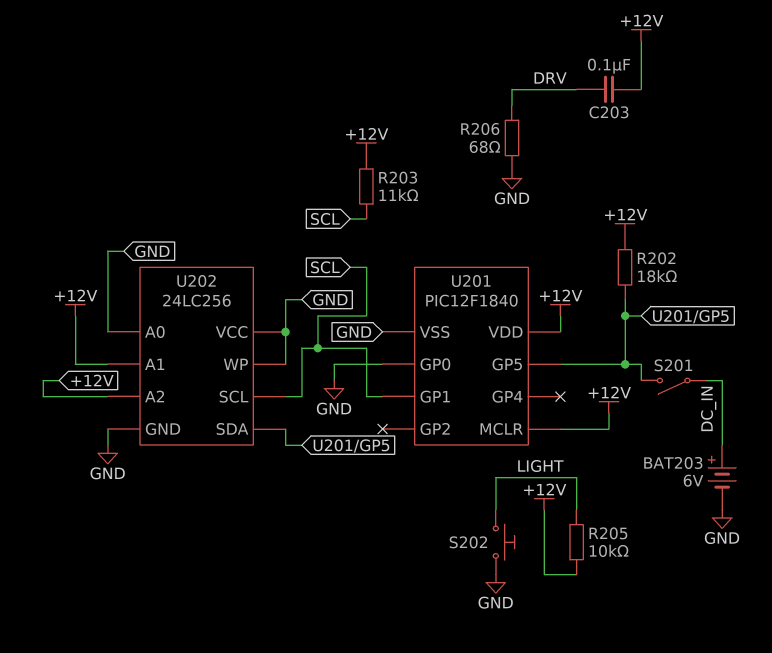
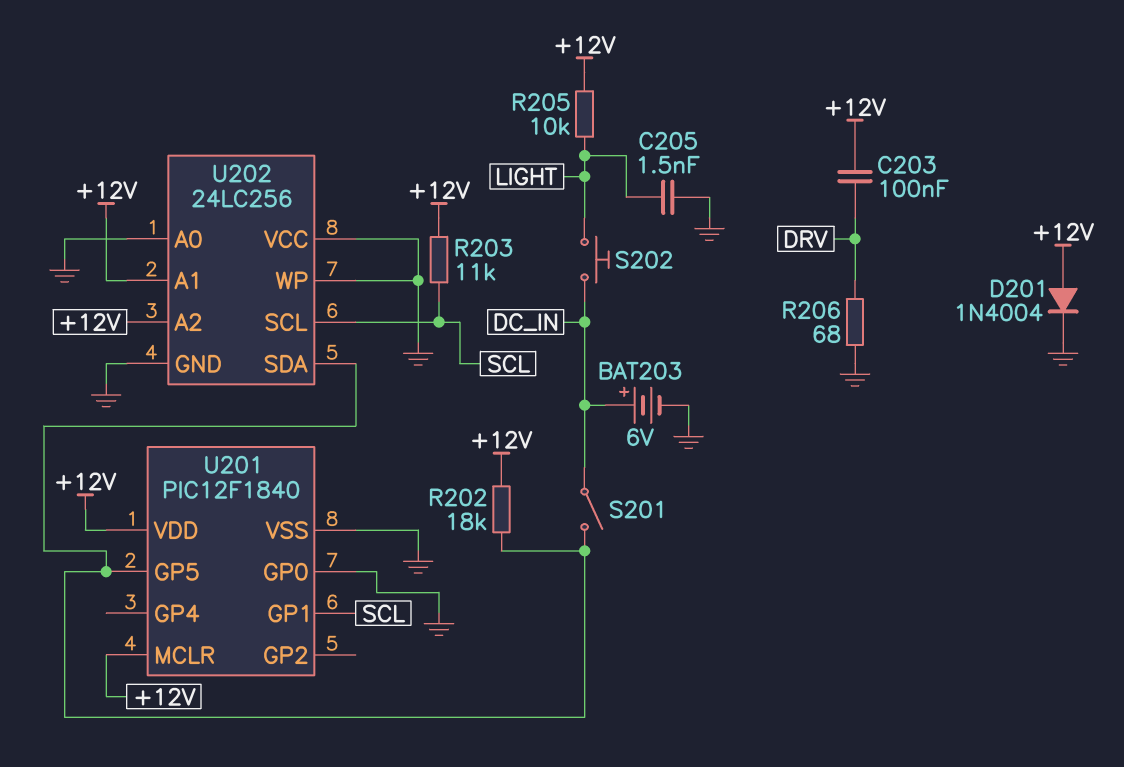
C205: none -> 1.5nF (GND, LIGHT)
D201: none -> diode 1N4004 (A +12V, K GND)
S202: button (GND, LIGHT) -> button (DC_IN, LIGHT)

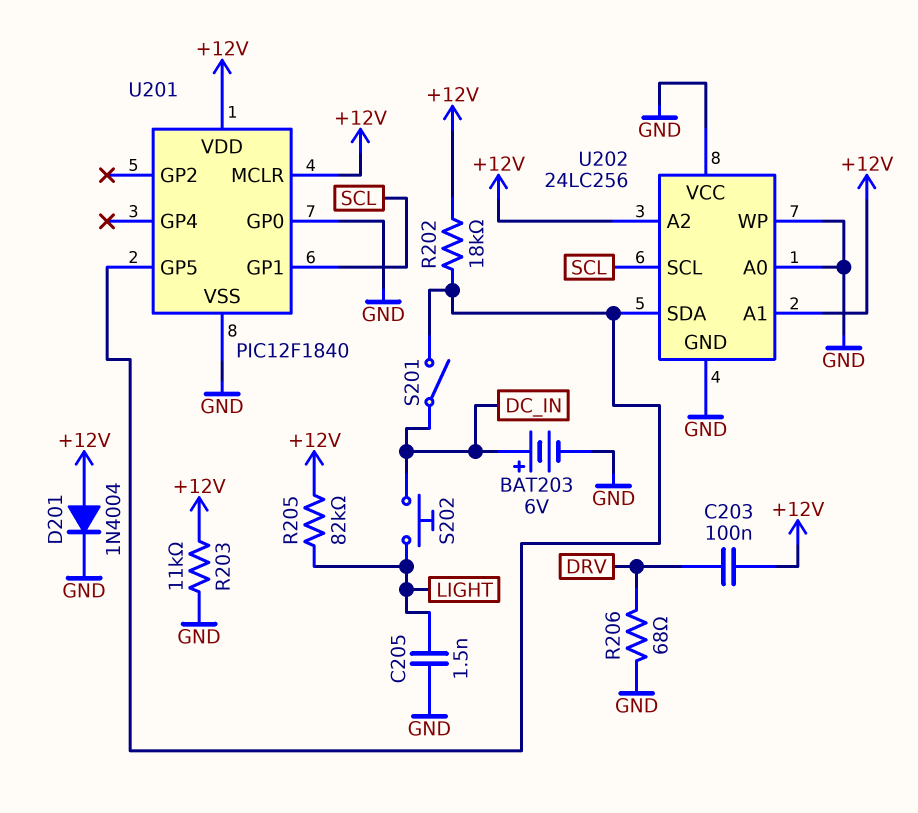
R203: 11k (+12V, SCL) -> 11k (+12V, GND)
R205: 10k (+12V, LIGHT) -> 82k (+12V, LIGHT)

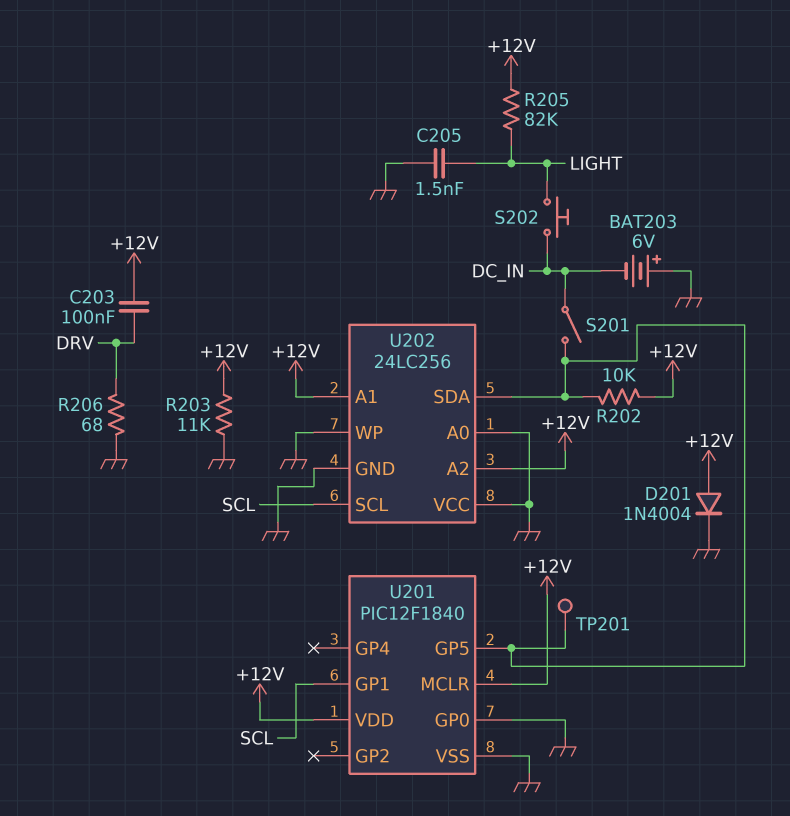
BAT203: 6V (plus DC_IN, minus GND) -> 6V (plus GND, minus DC_IN)
R202: 18k (+12V, U201/GP5) -> 10k (+12V, U201/GP5)
TP201: none -> test point (U201/GP5)

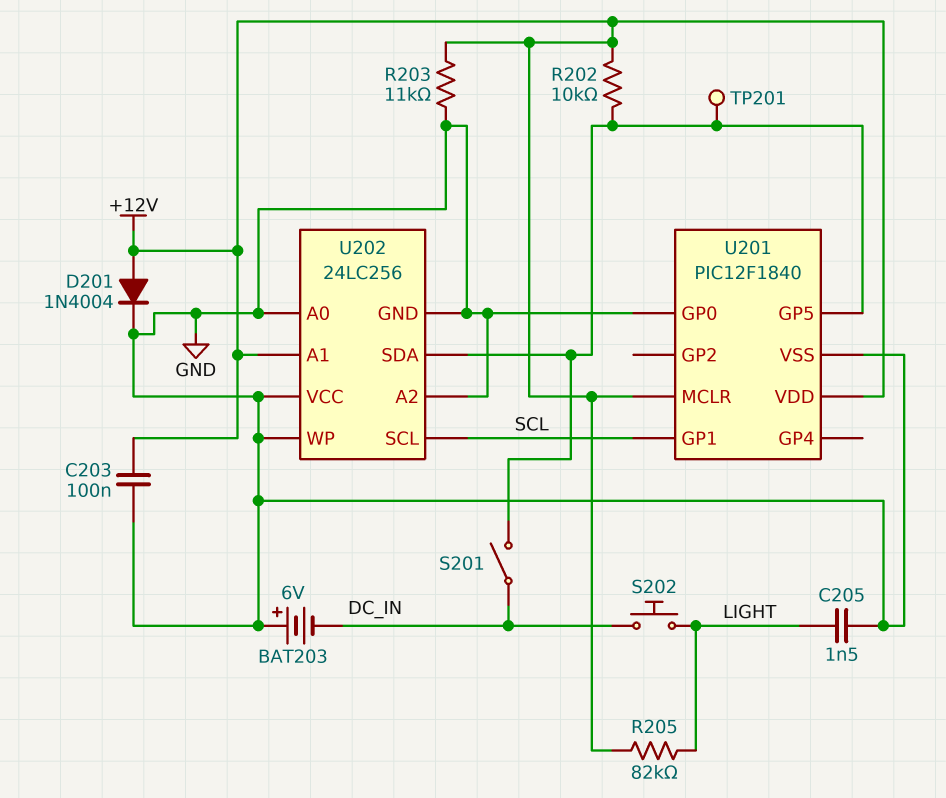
C203: 100nF (+12V, DRV) -> 100nF (+12V, GND)
R206: 68 (DRV, GND) -> none
U202 pin A2: +12V -> GND

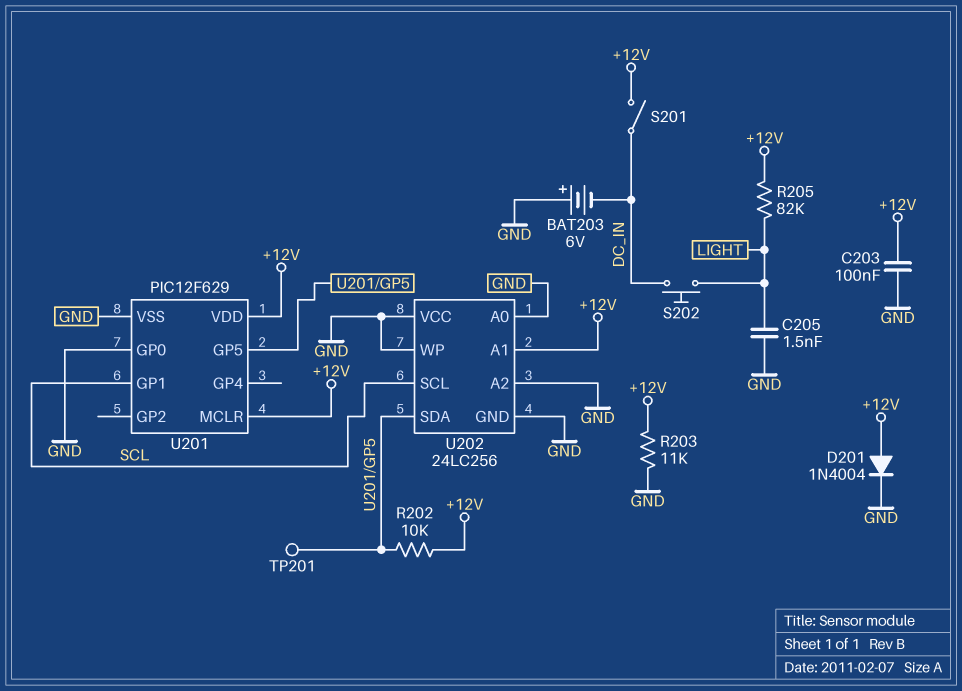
S201: switch (DC_IN, U201/GP5) -> switch (+12V, DC_IN)
U201: PIC12F1840 -> PIC12F629

